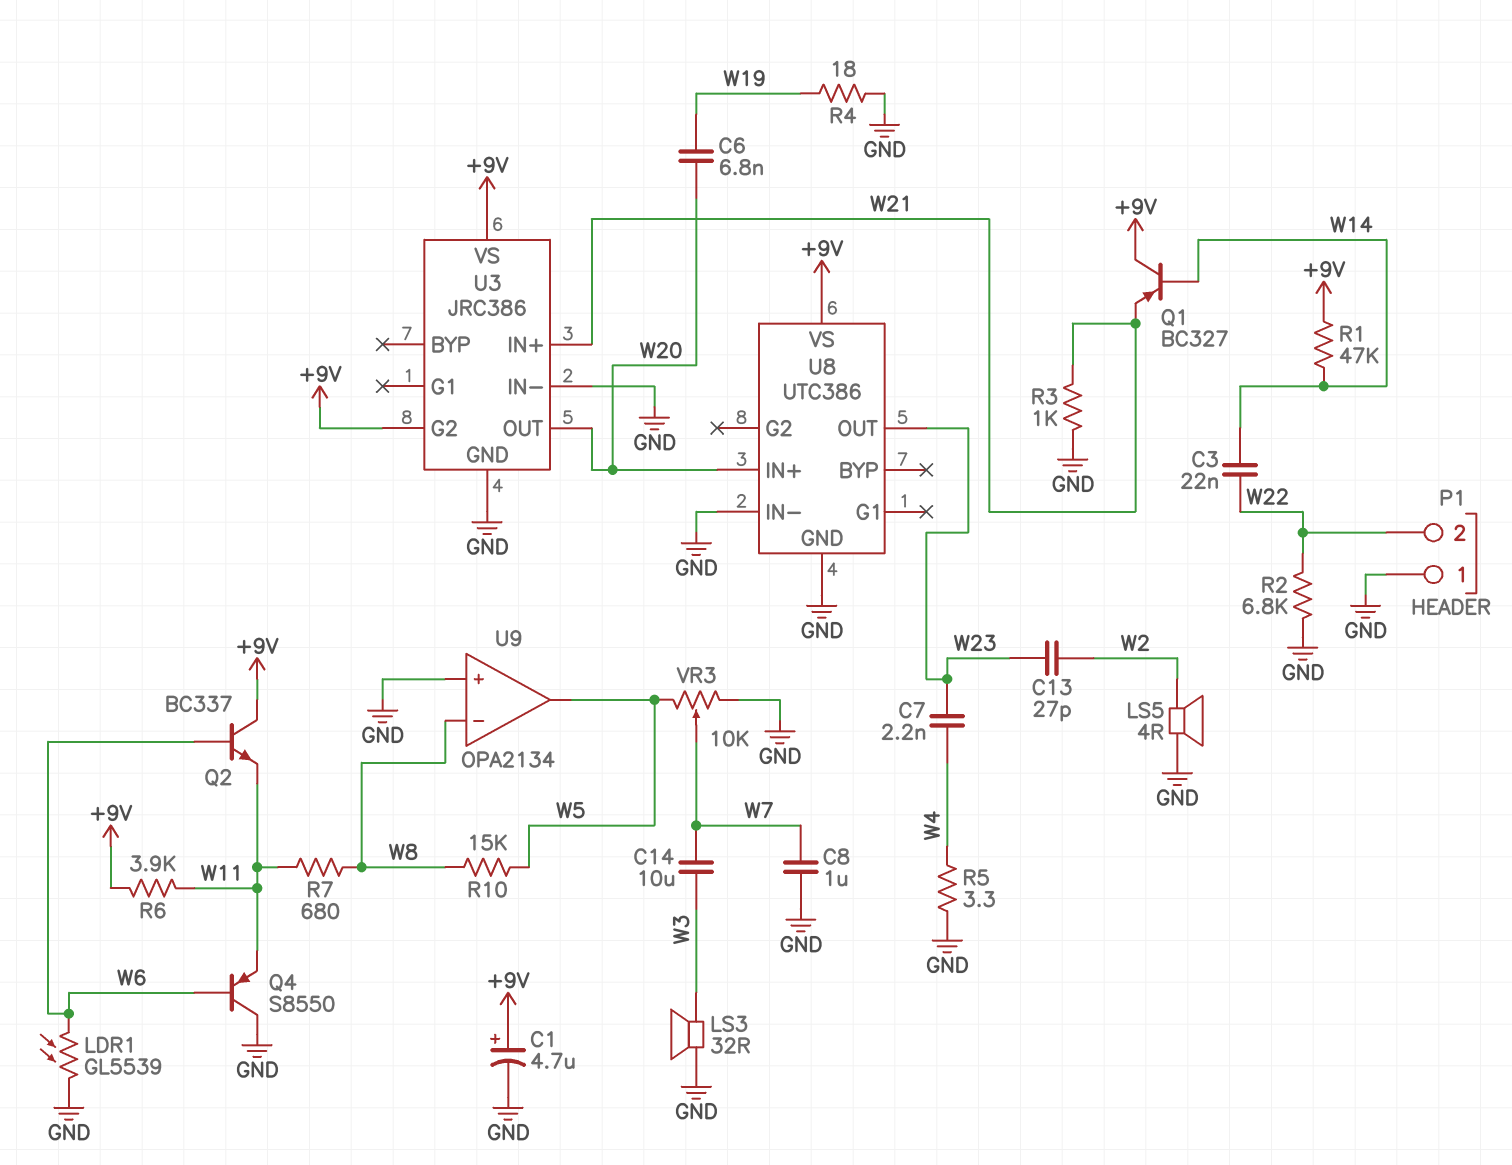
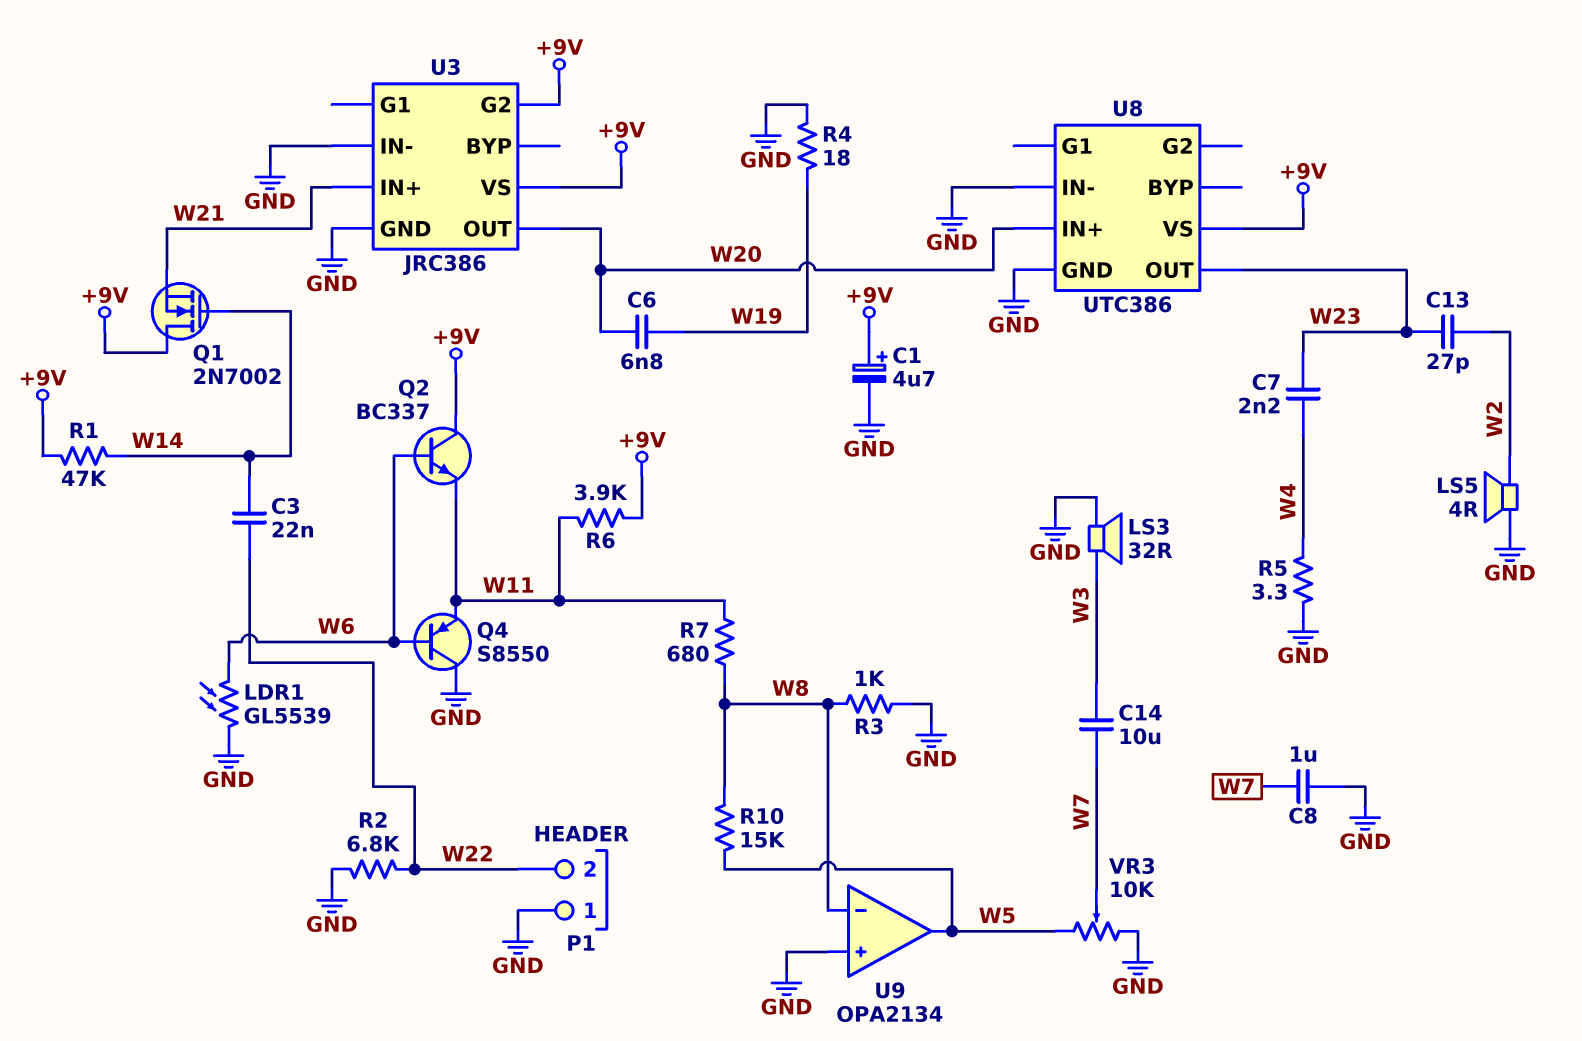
Q1: PNP BC327 (B W14, C +9V, E W21) -> NMOS 2N7002 (G W14, D +9V, S W21)
R3: 1k (GND, W21) -> 1k (GND, W8)

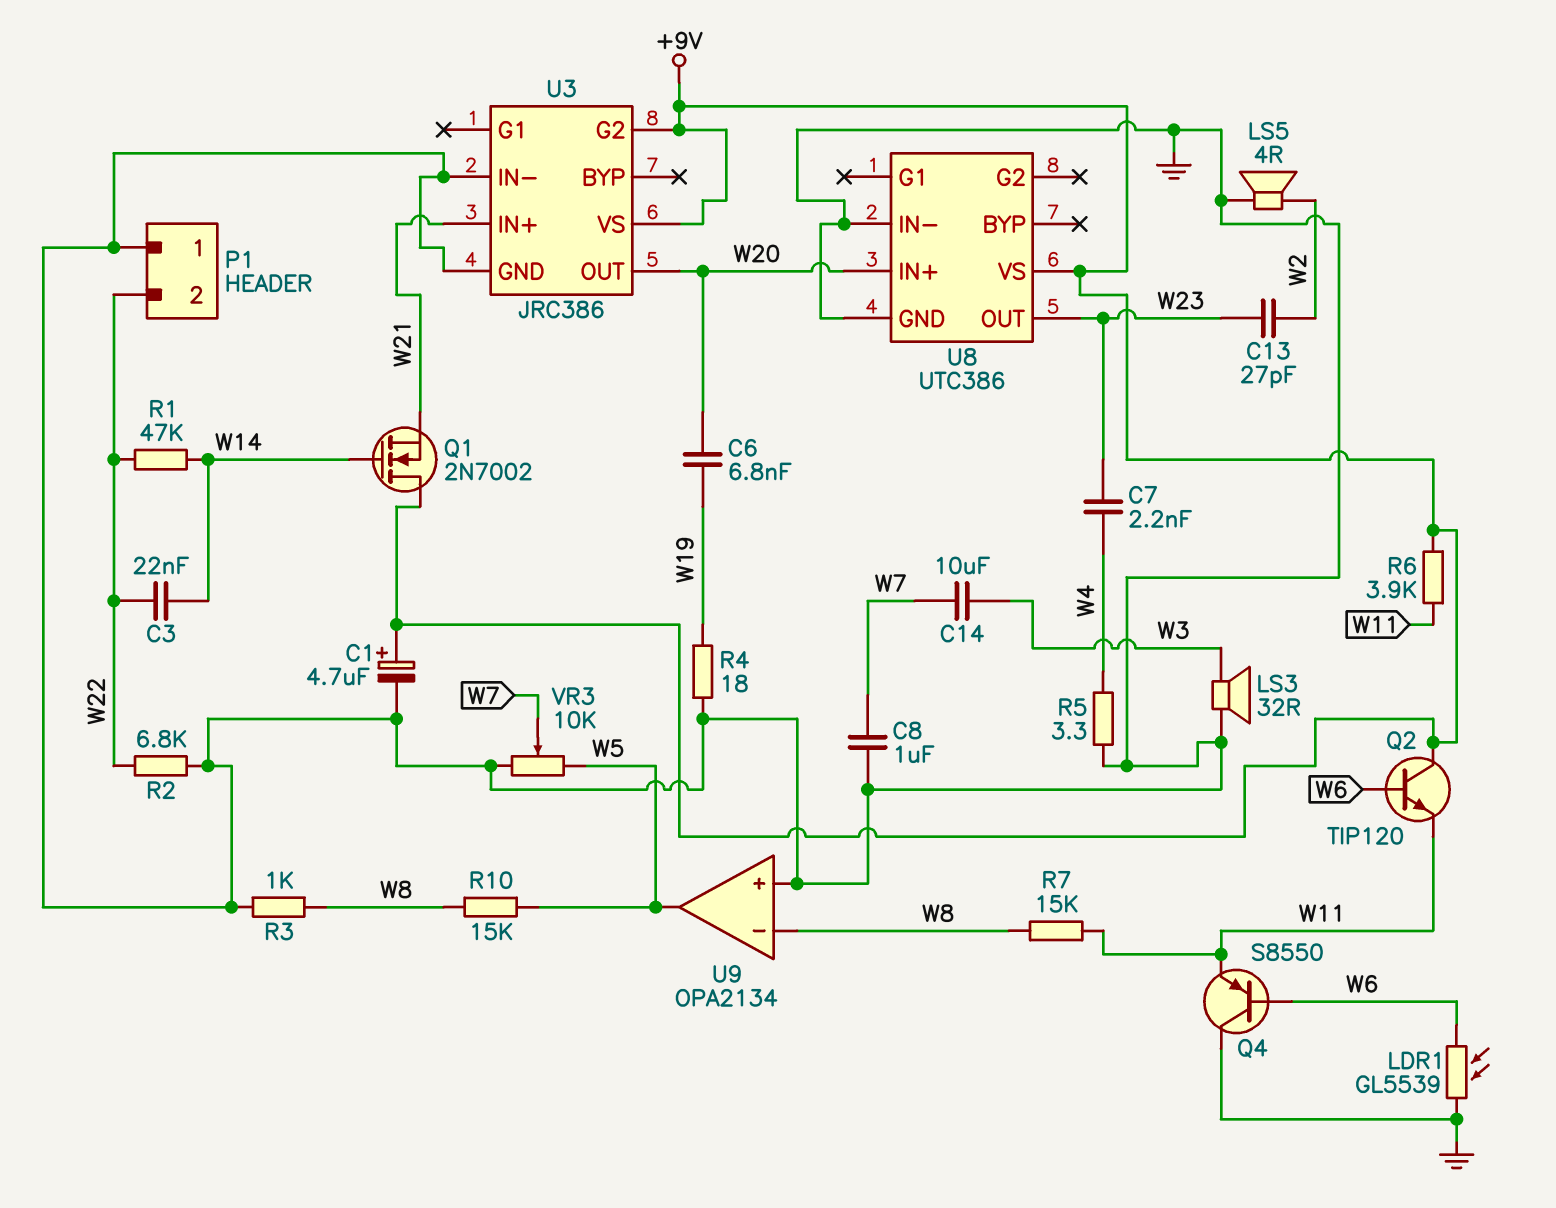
Q2: NPN BC337 (B W6, C +9V, E W11) -> NPN TIP120 (B W6, C +9V, E W11)
R1: 47k (+9V, W14) -> 47k (W14, W22)
R7: 680 (W8, W11) -> 15k (W8, W11)

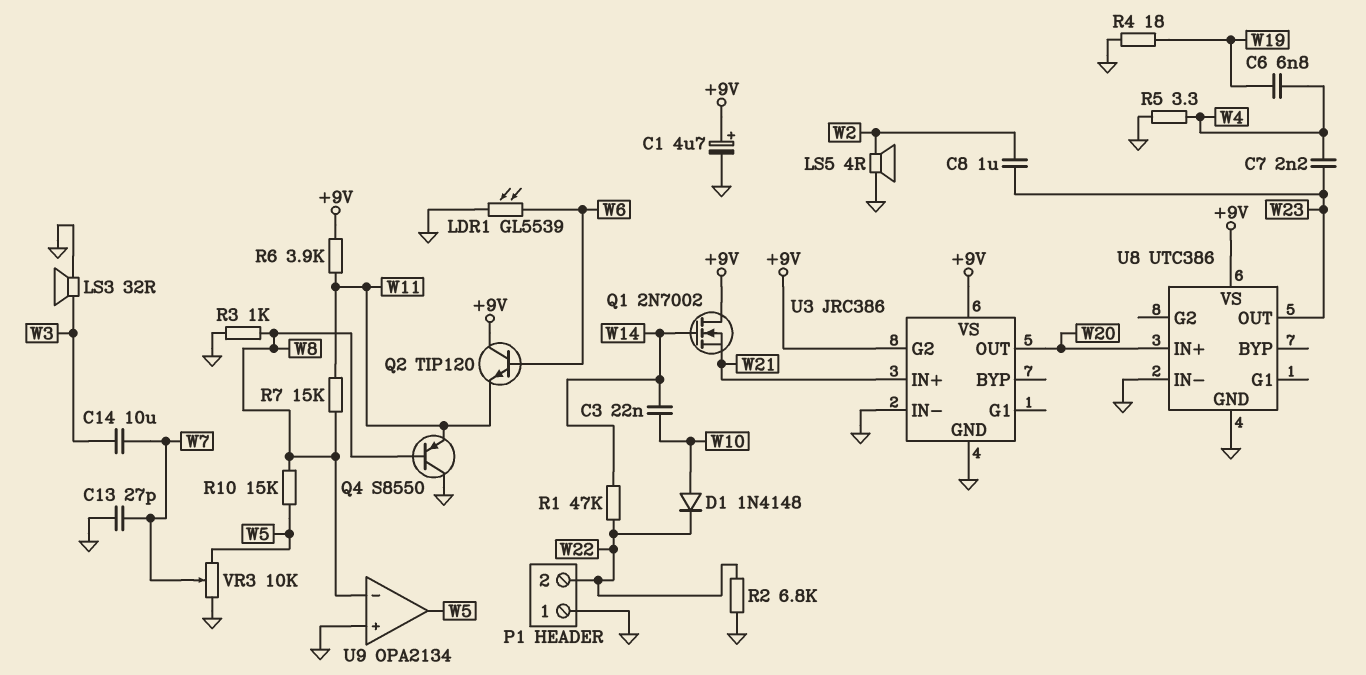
C3: 22nF (W14, W22) -> 22nF (W10, W14)
C6: 6.8nF (W19, W20) -> 6.8nF (W4, W19)
C8: 1uF (GND, W7) -> 1uF (W2, W23)
C13: 27pF (W2, W23) -> 27pF (GND, W7)
D1: none -> diode 1N4148 (A W10, K W22)
Q4: PNP S8550 (B W6, C GND, E W11) -> PNP S8550 (B W8, C GND, E W11)

